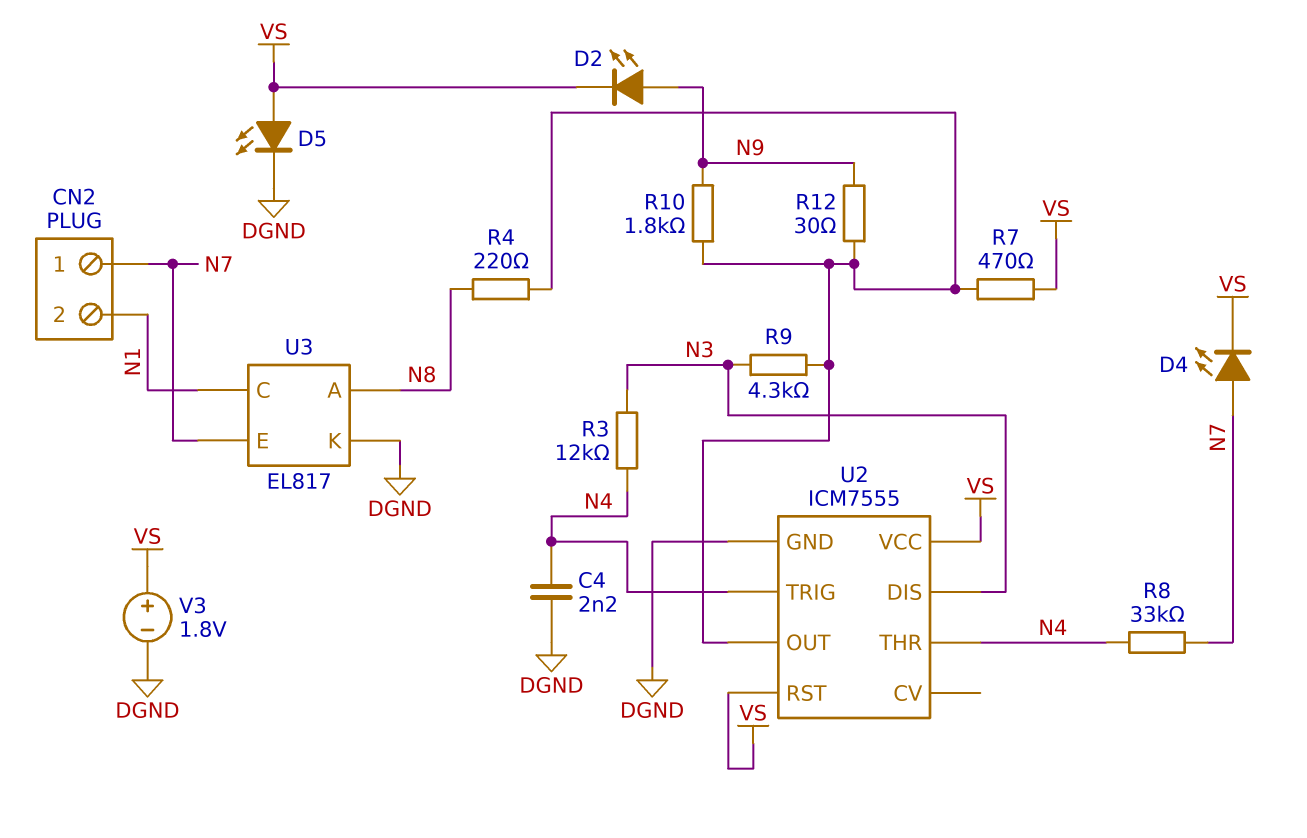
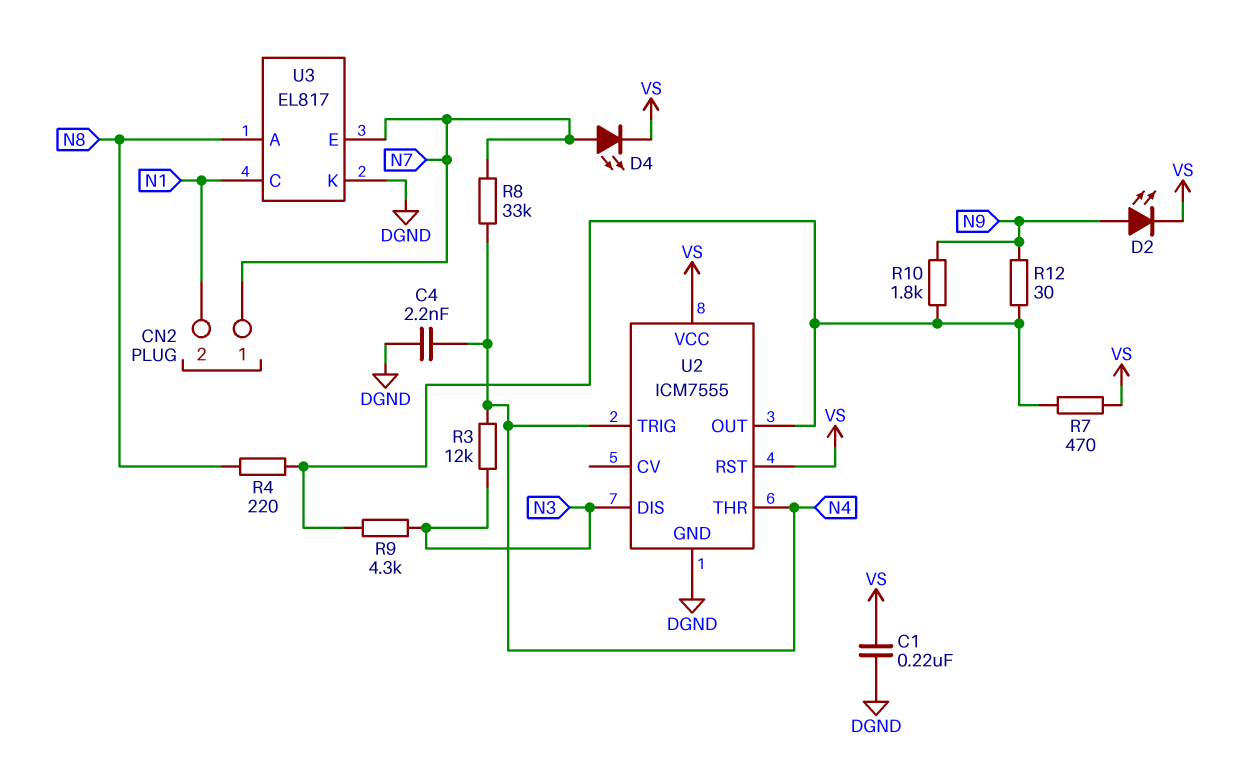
C1: none -> 220nF (DGND, VS)
D5: LED (A VS, K DGND) -> none
V3: 1.8V (plus VS, minus DGND) -> none

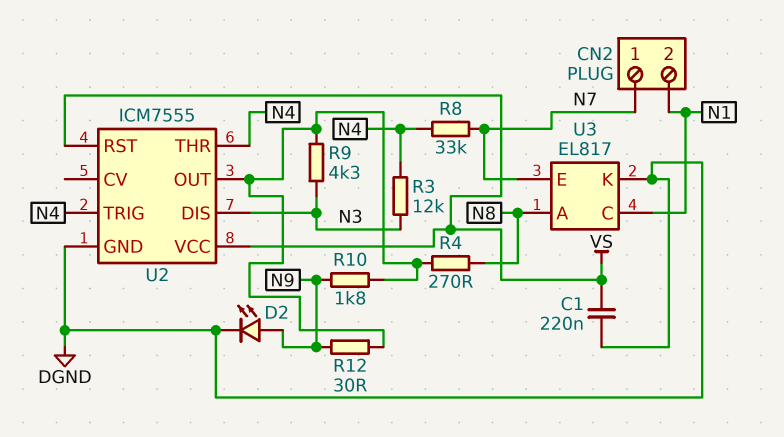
C4: 2.2nF (DGND, N4) -> none
D2: LED (A N9, K VS) -> LED (A N9, K DGND)
D4: LED (A N7, K VS) -> none
R4: 220 (N8, U2/OUT) -> 270 (N8, U2/OUT)
R7: 470 (U2/OUT, VS) -> none

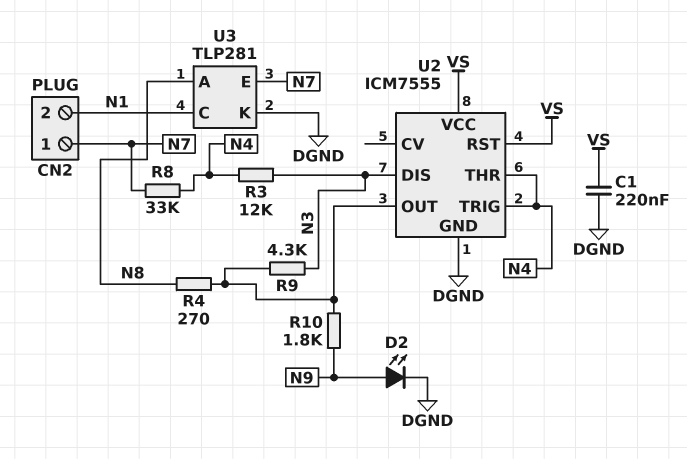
R12: 30 (N9, U2/OUT) -> none
U3: EL817 -> TLP281

